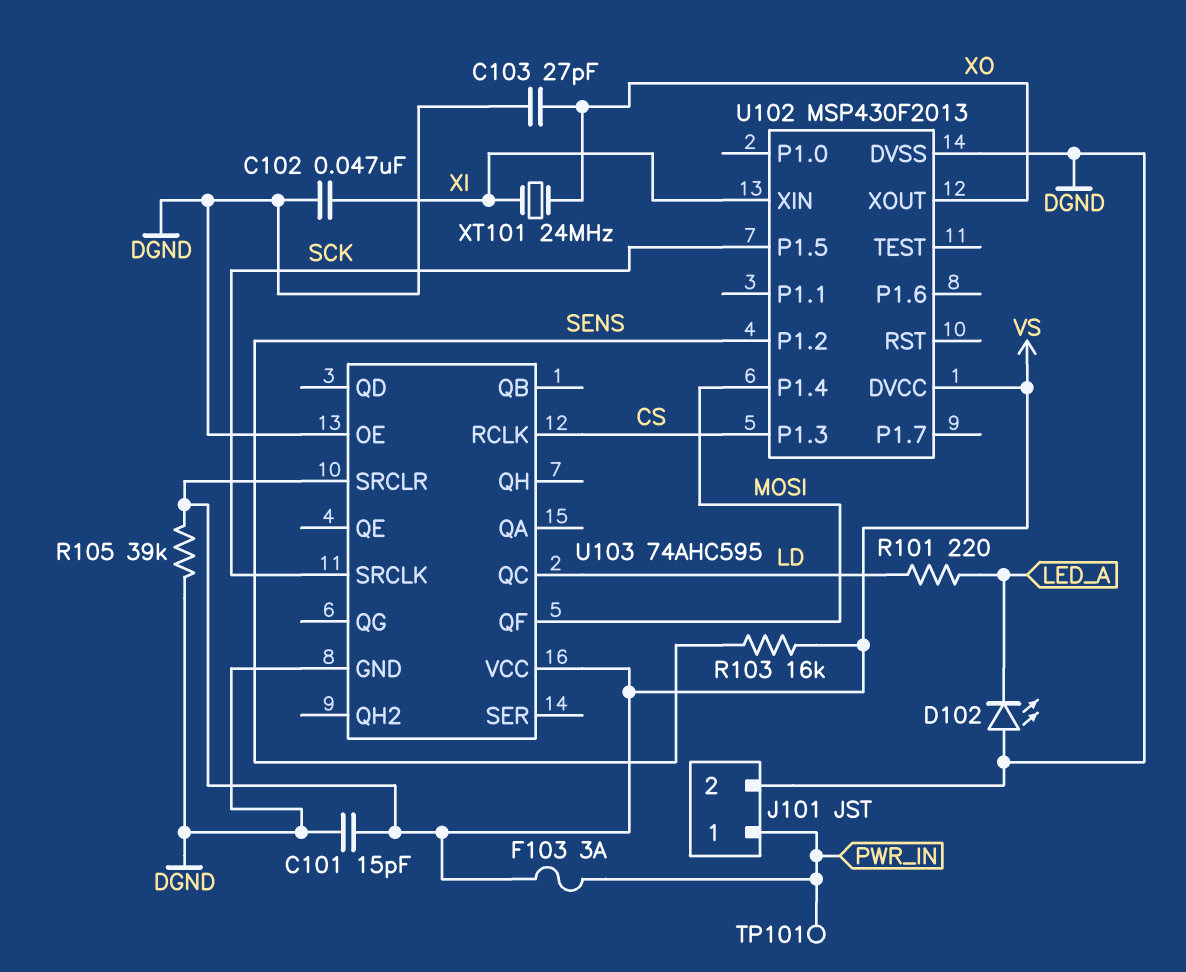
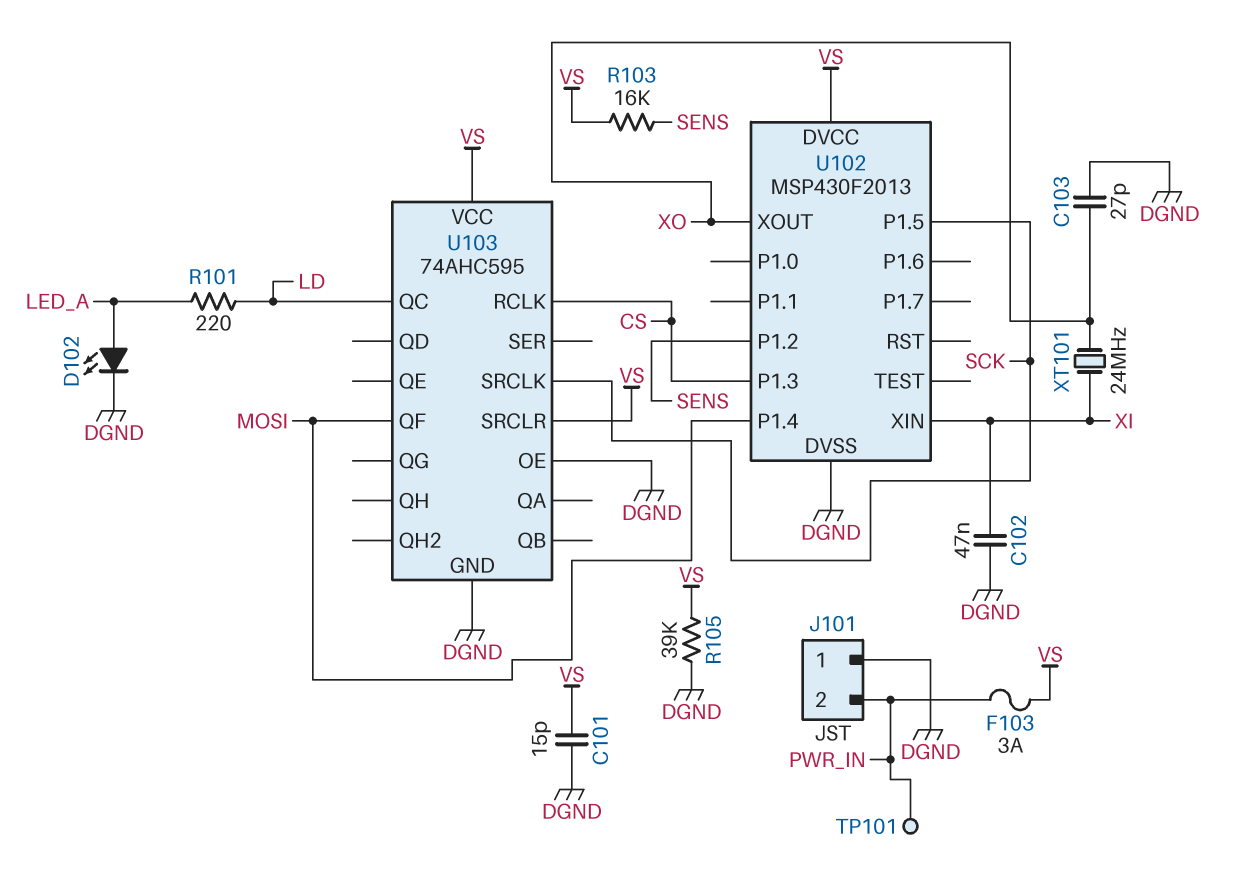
D102: LED (A DGND, K LED_A) -> LED (A LED_A, K DGND)
J101 pin 1: PWR_IN -> DGND
J101 pin 2: DGND -> PWR_IN

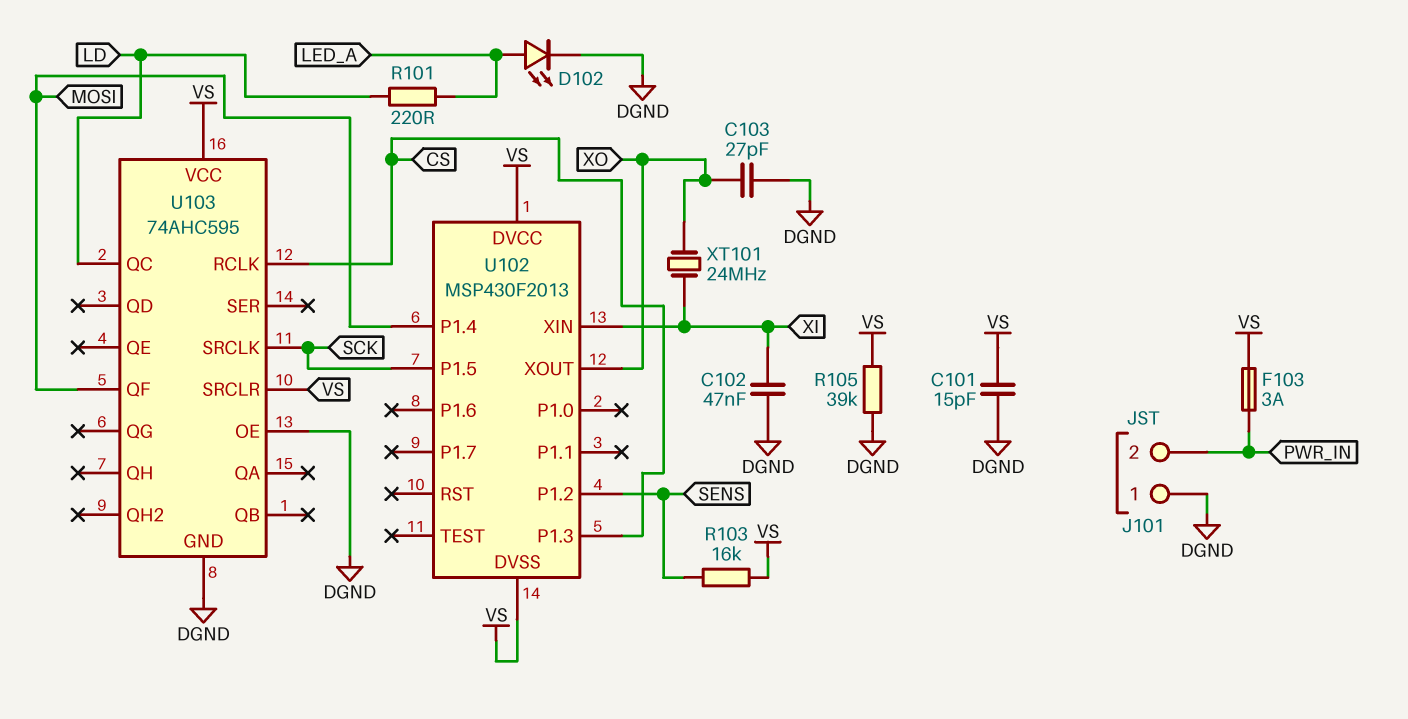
TP101: test point (PWR_IN) -> none
U102 pin DVSS: DGND -> VS

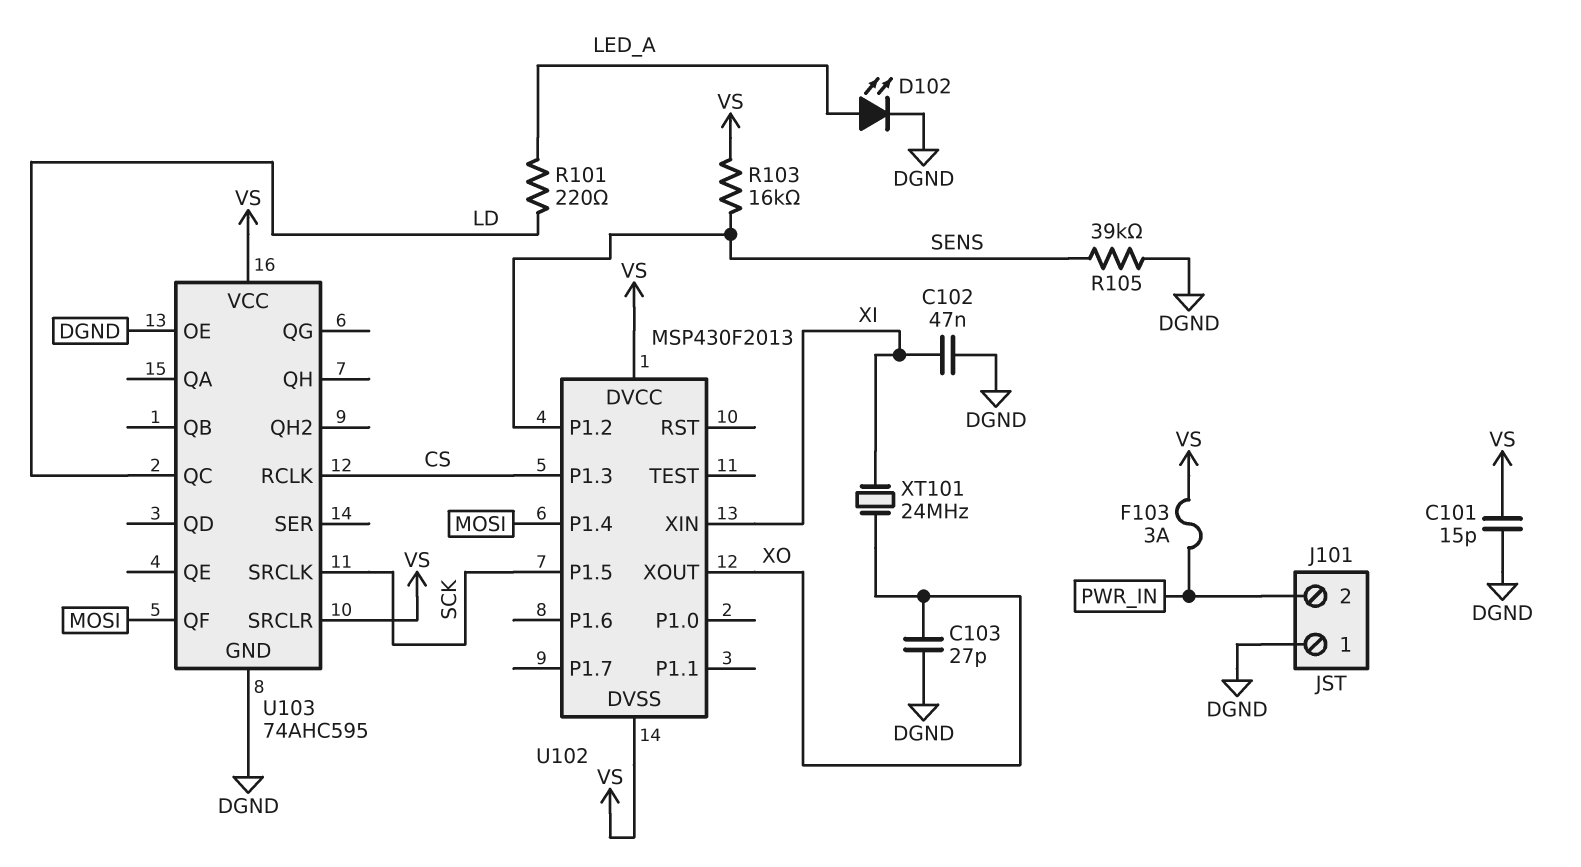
R105: 39k (DGND, VS) -> 39k (DGND, SENS)

